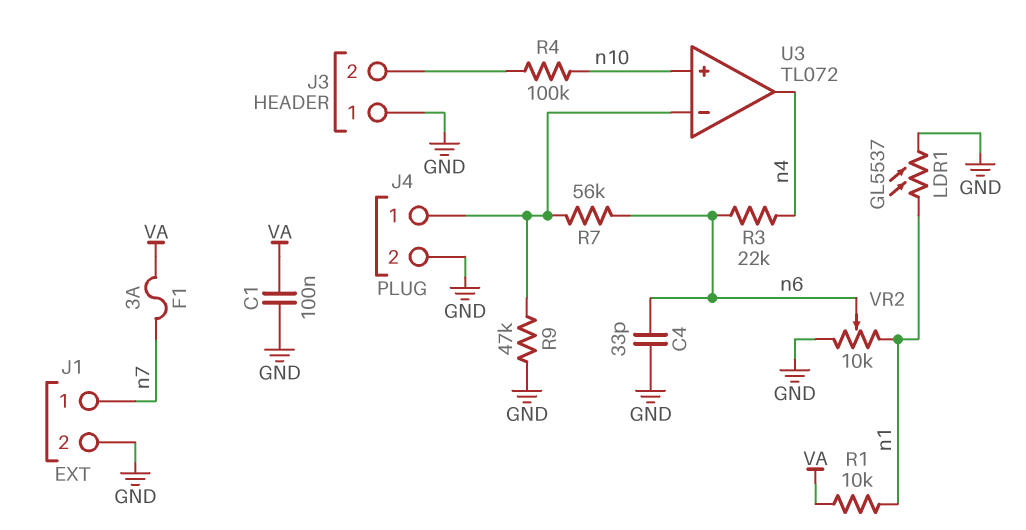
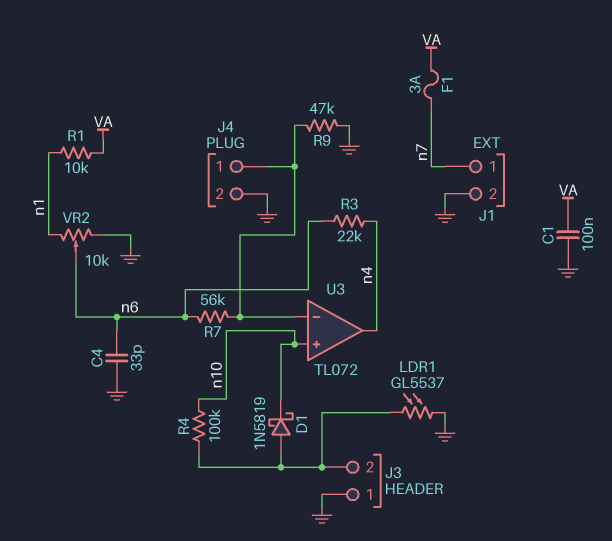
D1: none -> schottky 1N5819 (A J3/2, K n10)
LDR1: GL5537 (GND, n1) -> GL5537 (GND, J3/2)

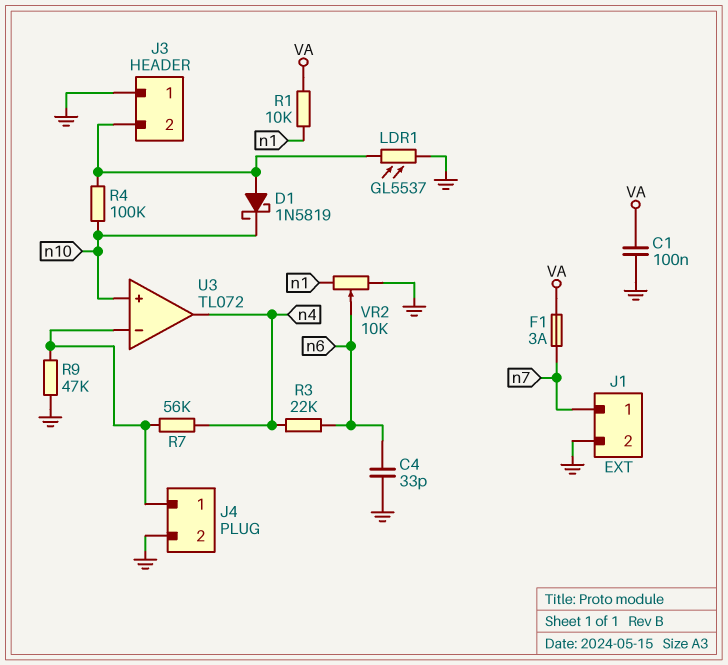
R7: 56k (J4/1, n6) -> 56k (J4/1, n4)

